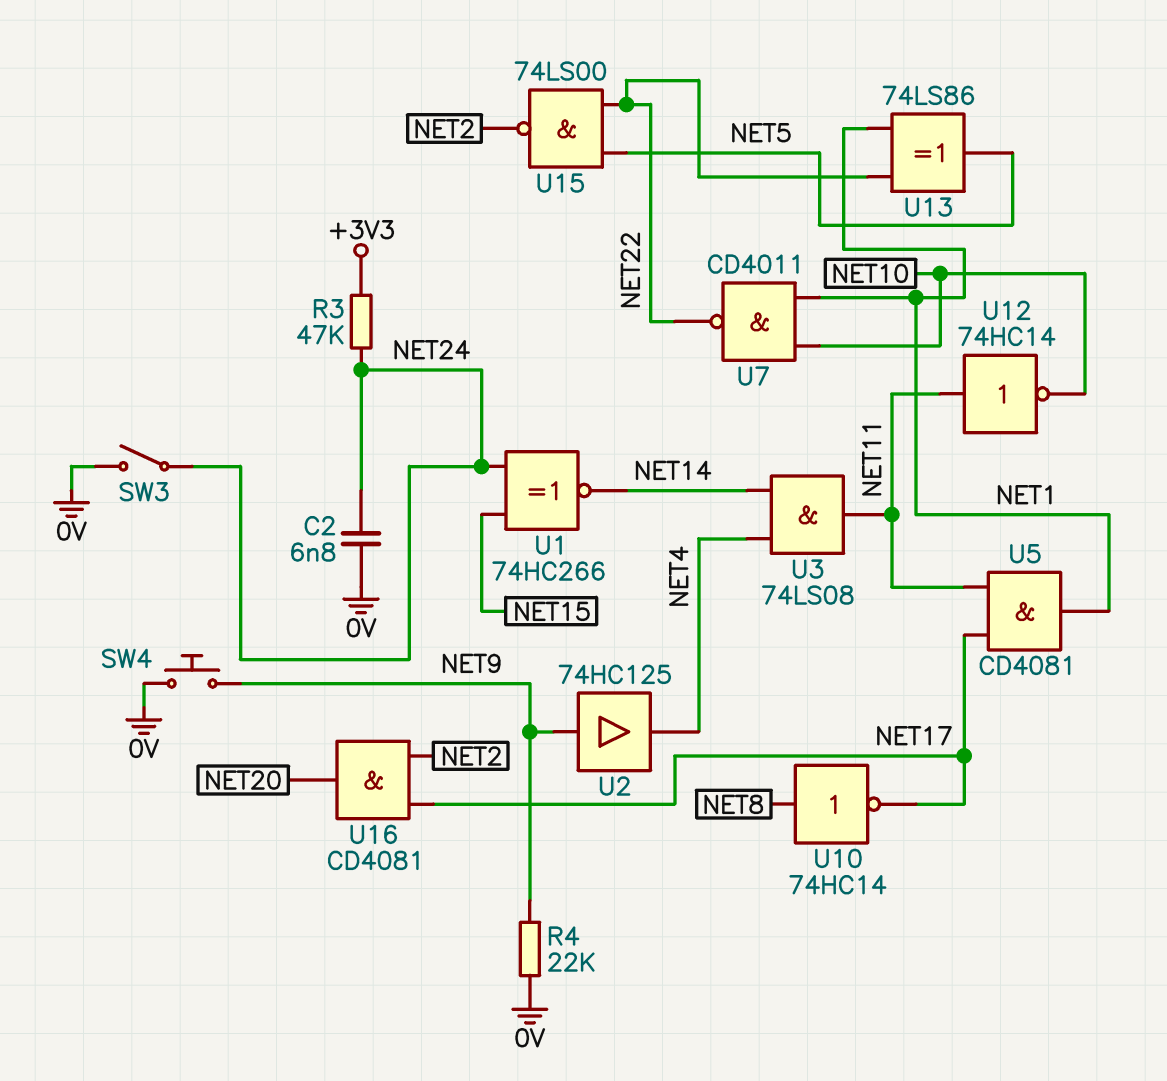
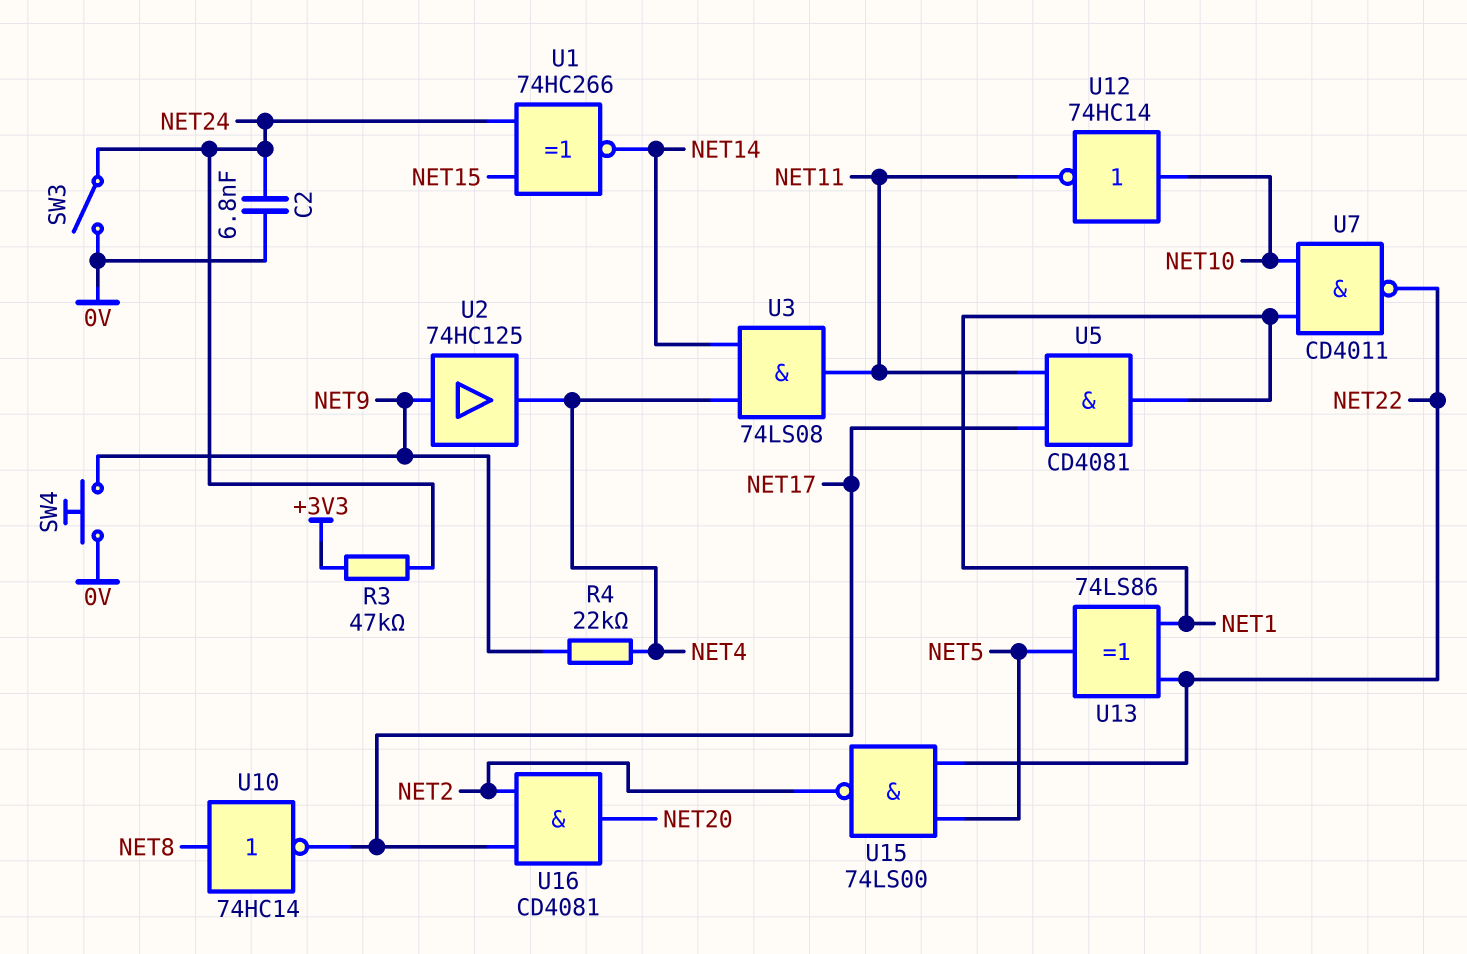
R4: 22k (0V, NET9) -> 22k (NET4, NET9)
U12: NOT 74HC14 (in NET11, out NET10) -> NOT 74HC14 (in NET10, out NET11)

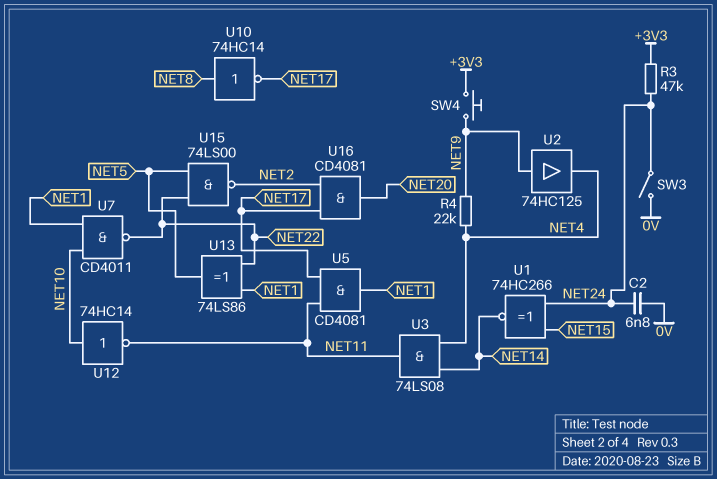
SW4: button (0V, NET9) -> button (+3V3, NET9)

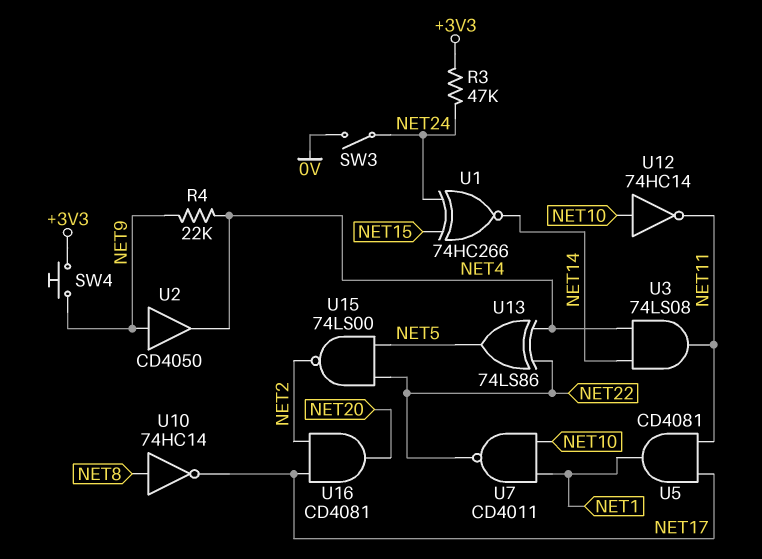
C2: 6.8nF (0V, NET24) -> none
U2: buffer 74HC125 (in NET9, out NET4) -> buffer CD4050 (in NET9, out NET4)
U13: XOR 74LS86 (in NET1, in NET22, out NET5) -> XOR 74LS86 (in NET4, in NET22, out NET5)

